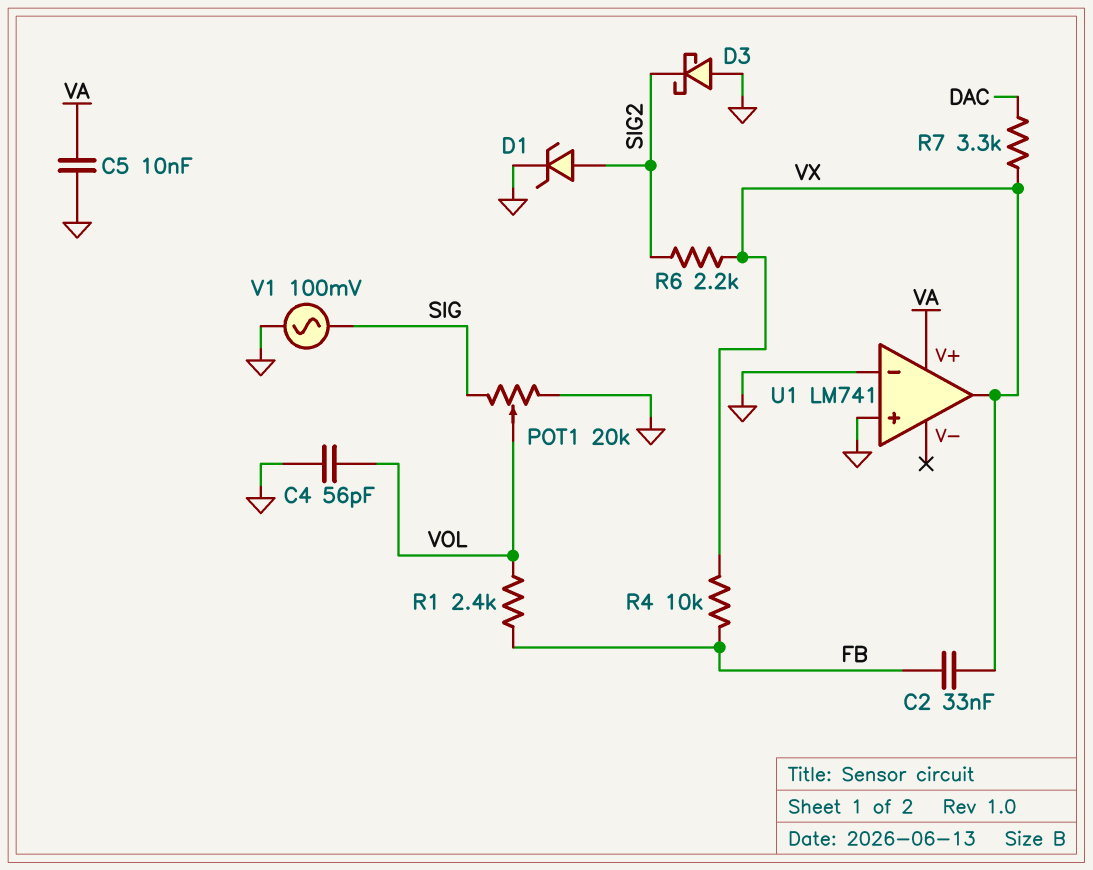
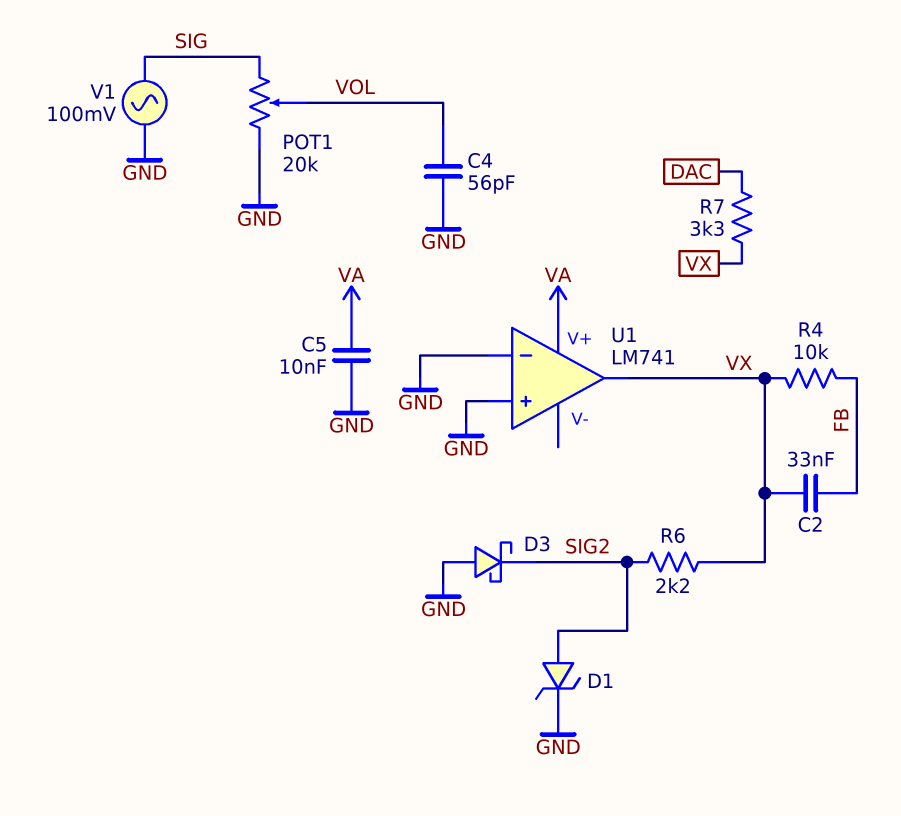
R1: 2.4k (FB, VOL) -> none

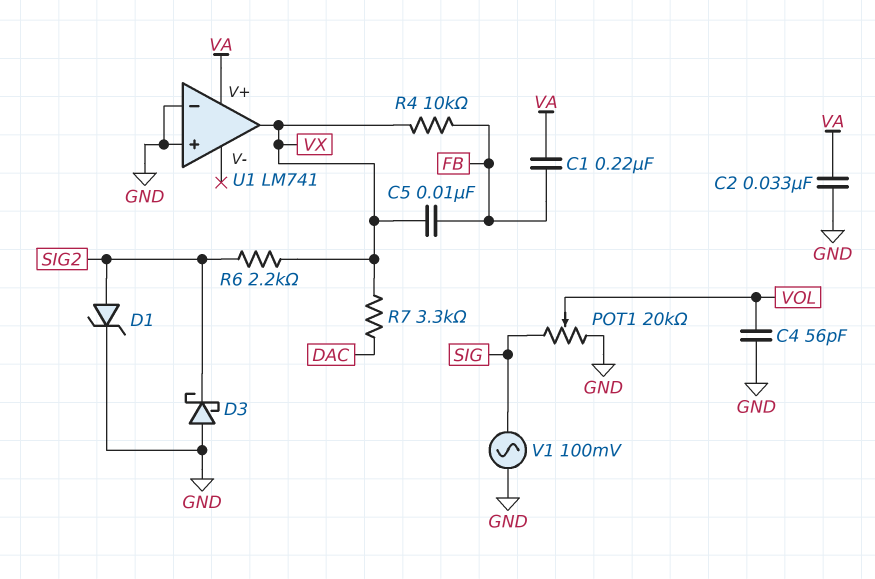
C1: none -> 220nF (FB, VA)
C2: 33nF (FB, VX) -> 33nF (GND, VA)
C5: 10nF (GND, VA) -> 10nF (FB, VX)

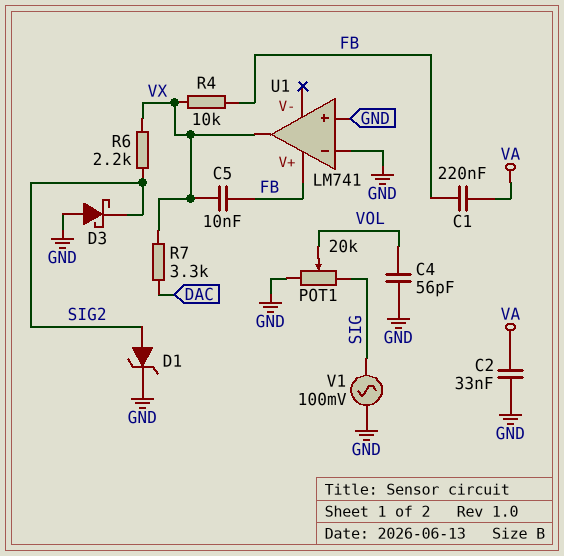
U1 pin V+: VA -> FB

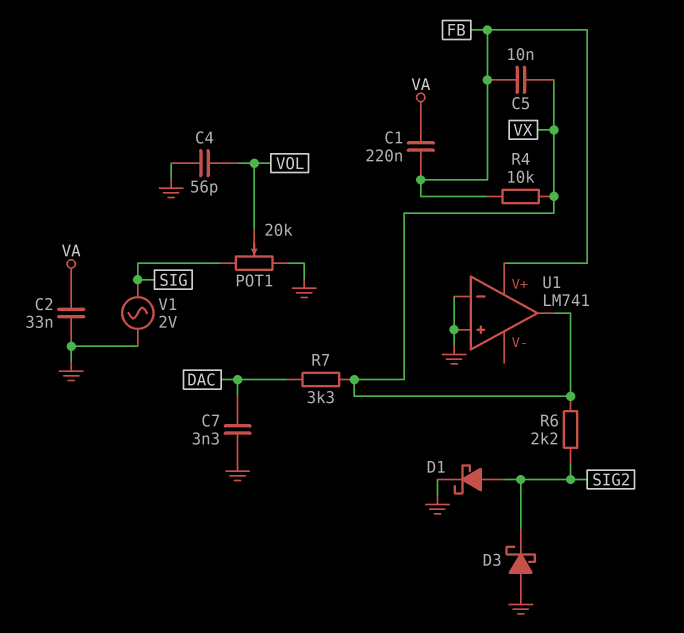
C7: none -> 3.3nF (DAC, GND)
D1: zener (A SIG2, K GND) -> schottky (A SIG2, K GND)
V1: AC 100mV (GND, SIG) -> AC 2V (GND, SIG)

